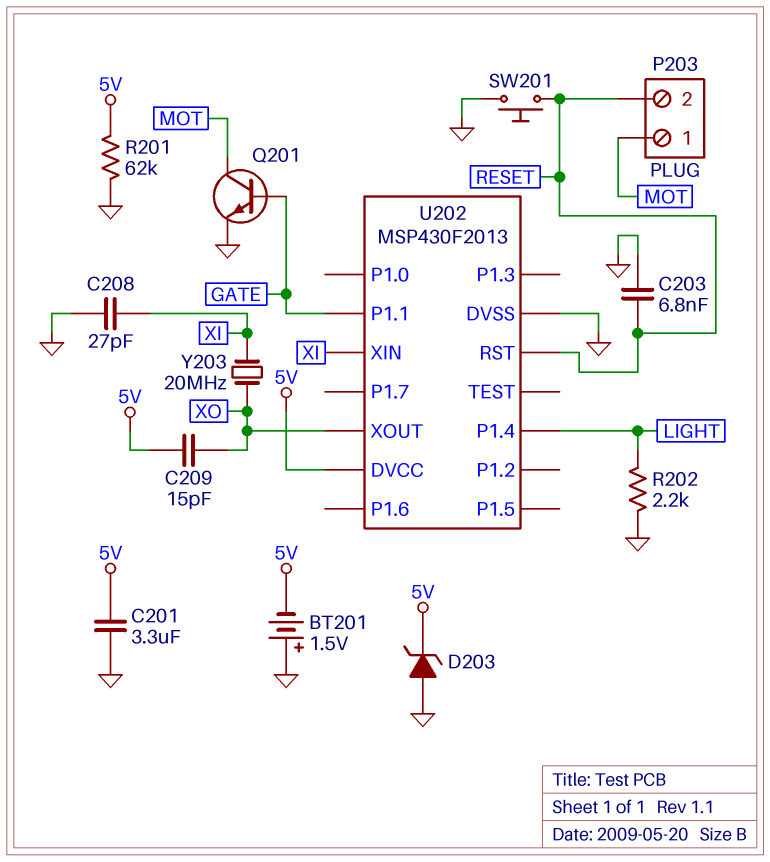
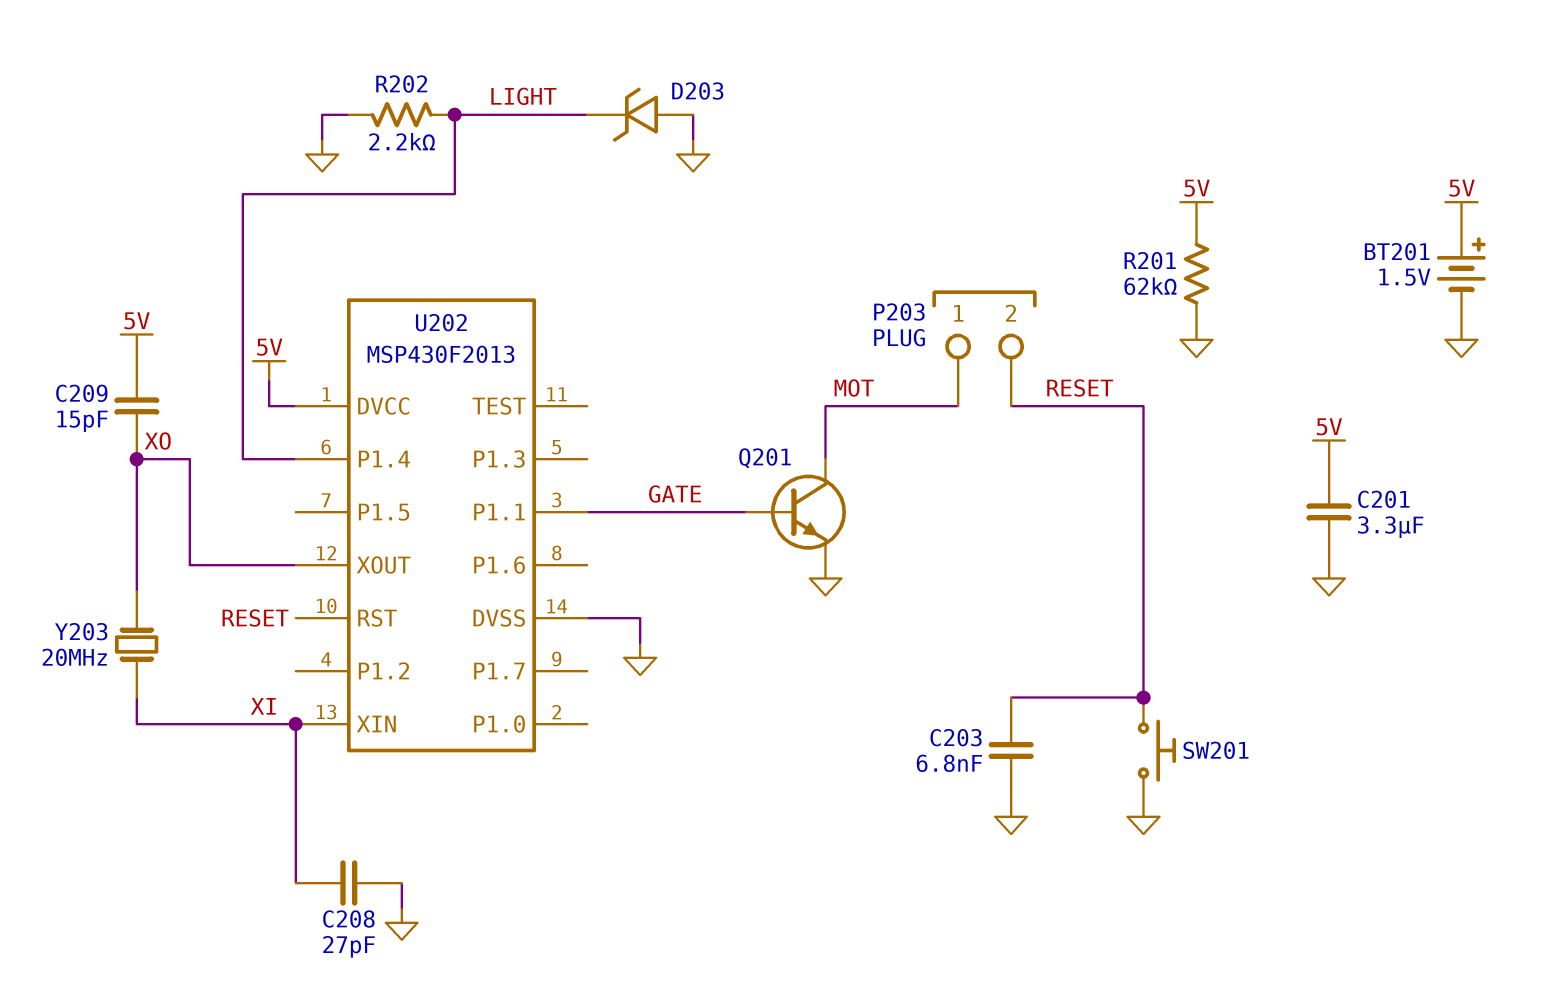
BT201: 1.5V (plus GND, minus 5V) -> 1.5V (plus 5V, minus GND)
D203: zener (A GND, K 5V) -> zener (A GND, K LIGHT)

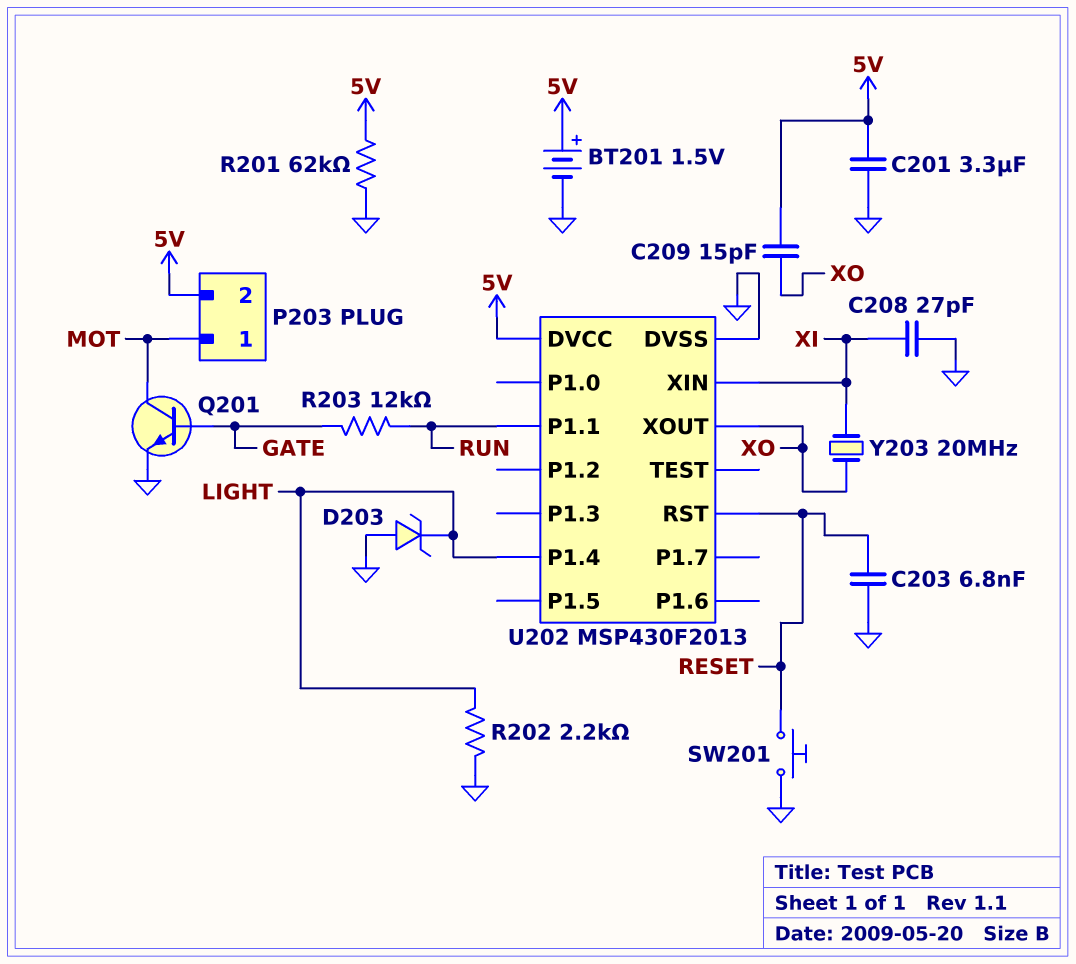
P203 pin 2: RESET -> 5V
R203: none -> 12k (GATE, RUN)
U202 pin P1.1: GATE -> RUN

